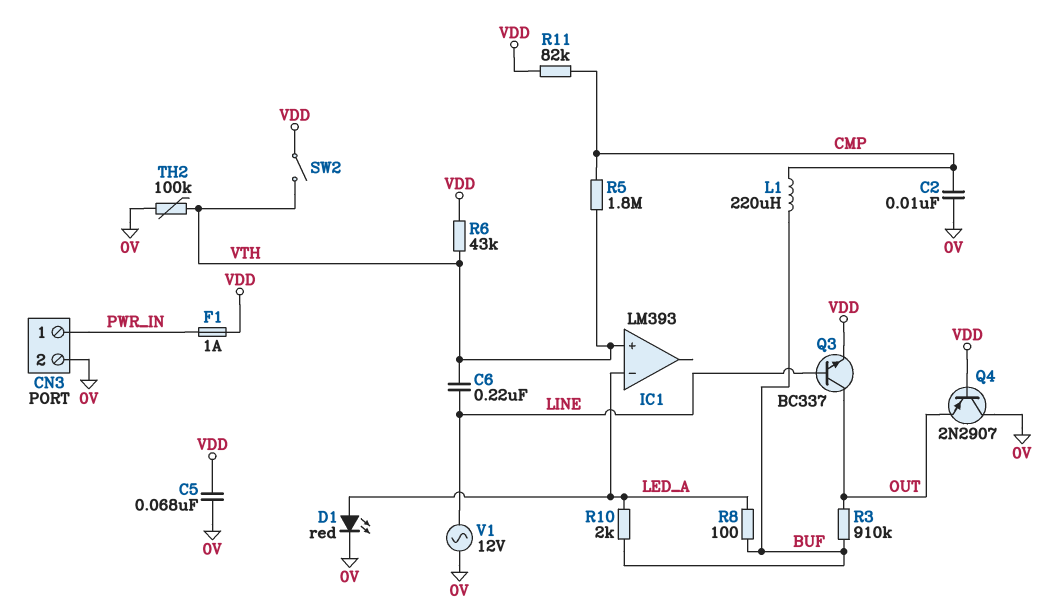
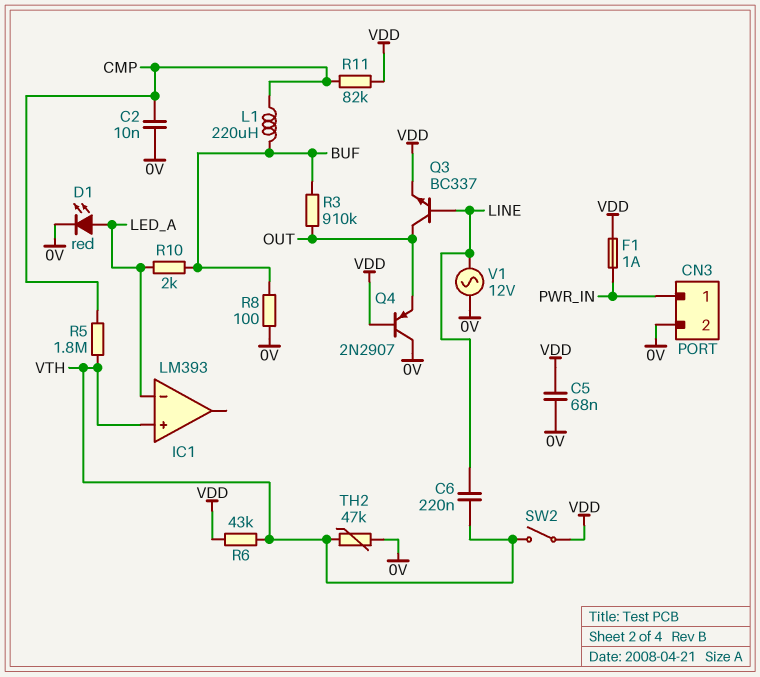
R8: 100 (BUF, LED_A) -> 100 (0V, BUF)
TH2: 100k (0V, VTH) -> 47k (0V, VTH)

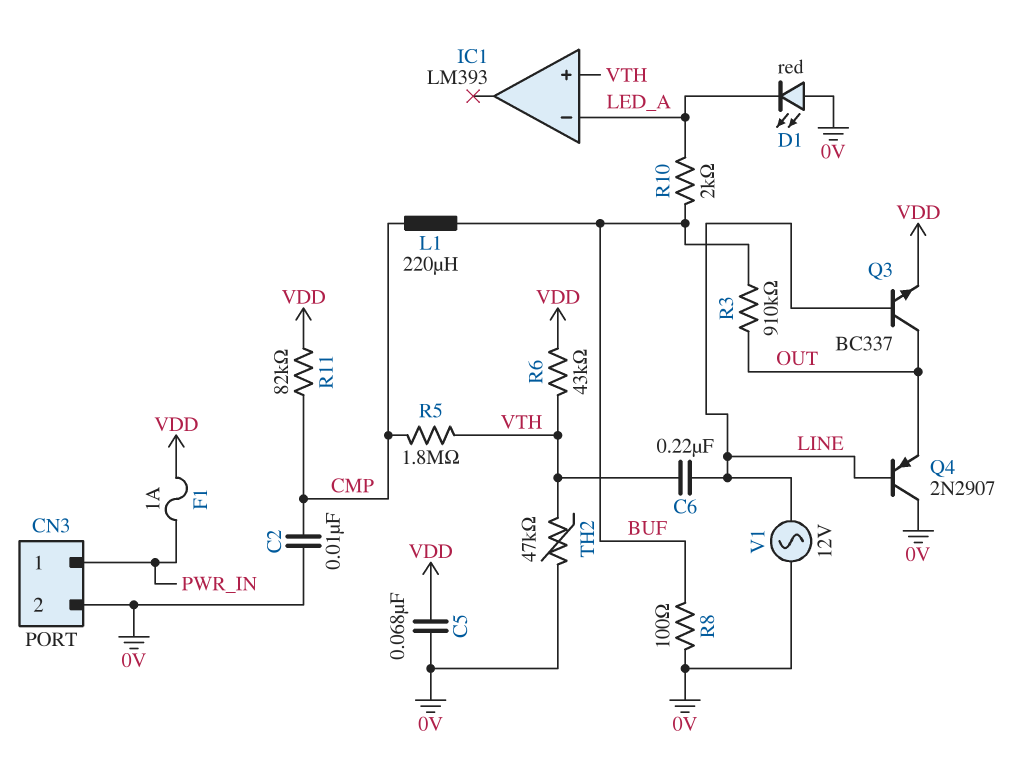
D1: LED red (A LED_A, K 0V) -> LED red (A 0V, K LED_A)
Q4: PNP 2N2907 (B VDD, C 0V, E OUT) -> PNP 2N2907 (B LINE, C 0V, E OUT)
SW2: switch (VDD, VTH) -> none

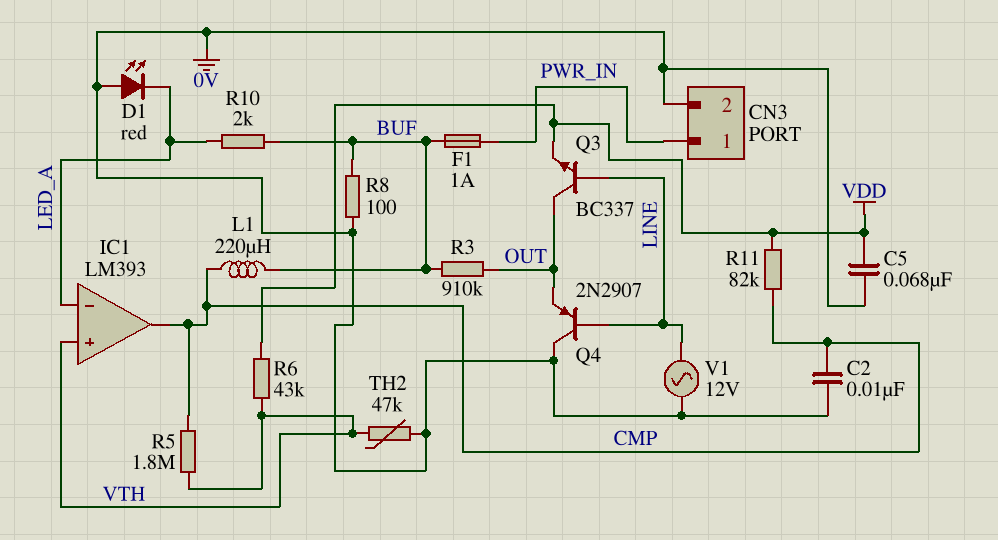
C6: 220nF (LINE, VTH) -> none
F1: 1A (PWR_IN, VDD) -> 1A (BUF, PWR_IN)
IC1 pin out: none -> CMP

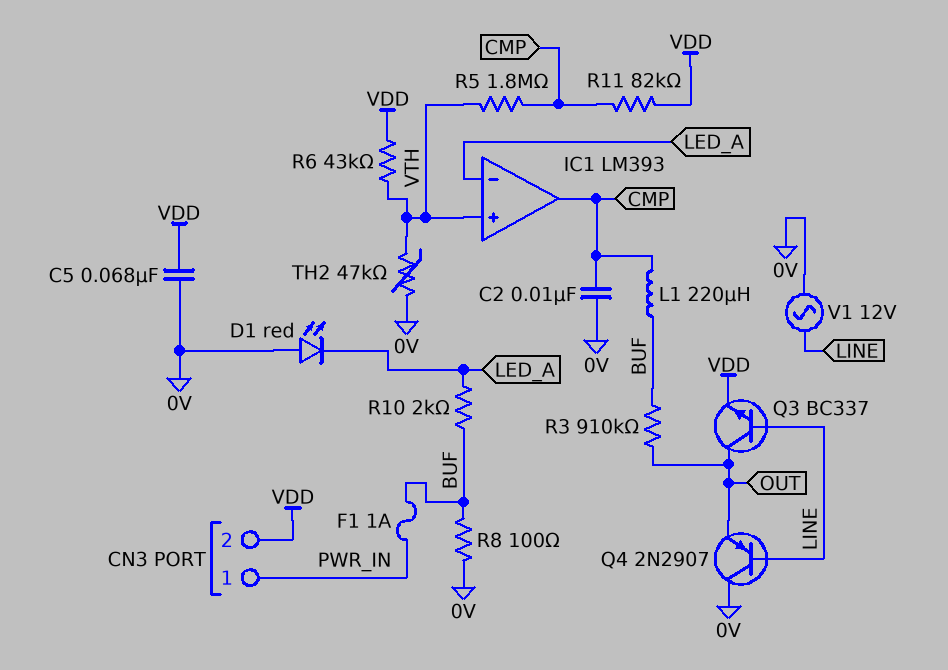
CN3 pin 2: 0V -> VDD

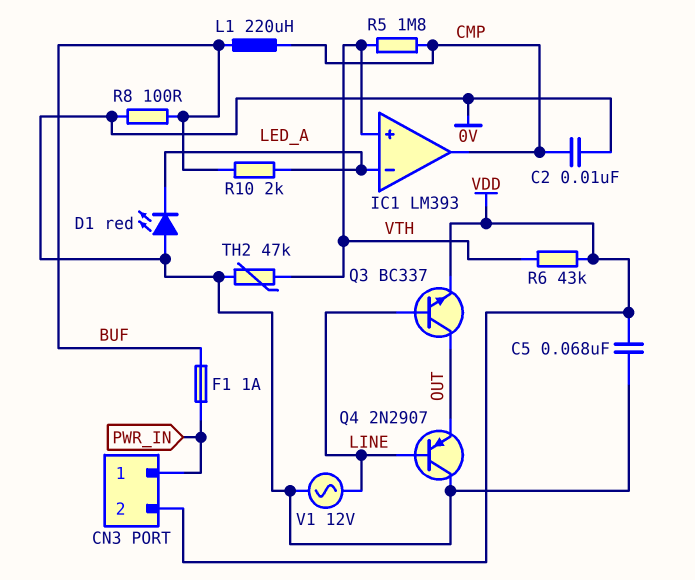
R3: 910k (BUF, OUT) -> none
R11: 82k (CMP, VDD) -> none

